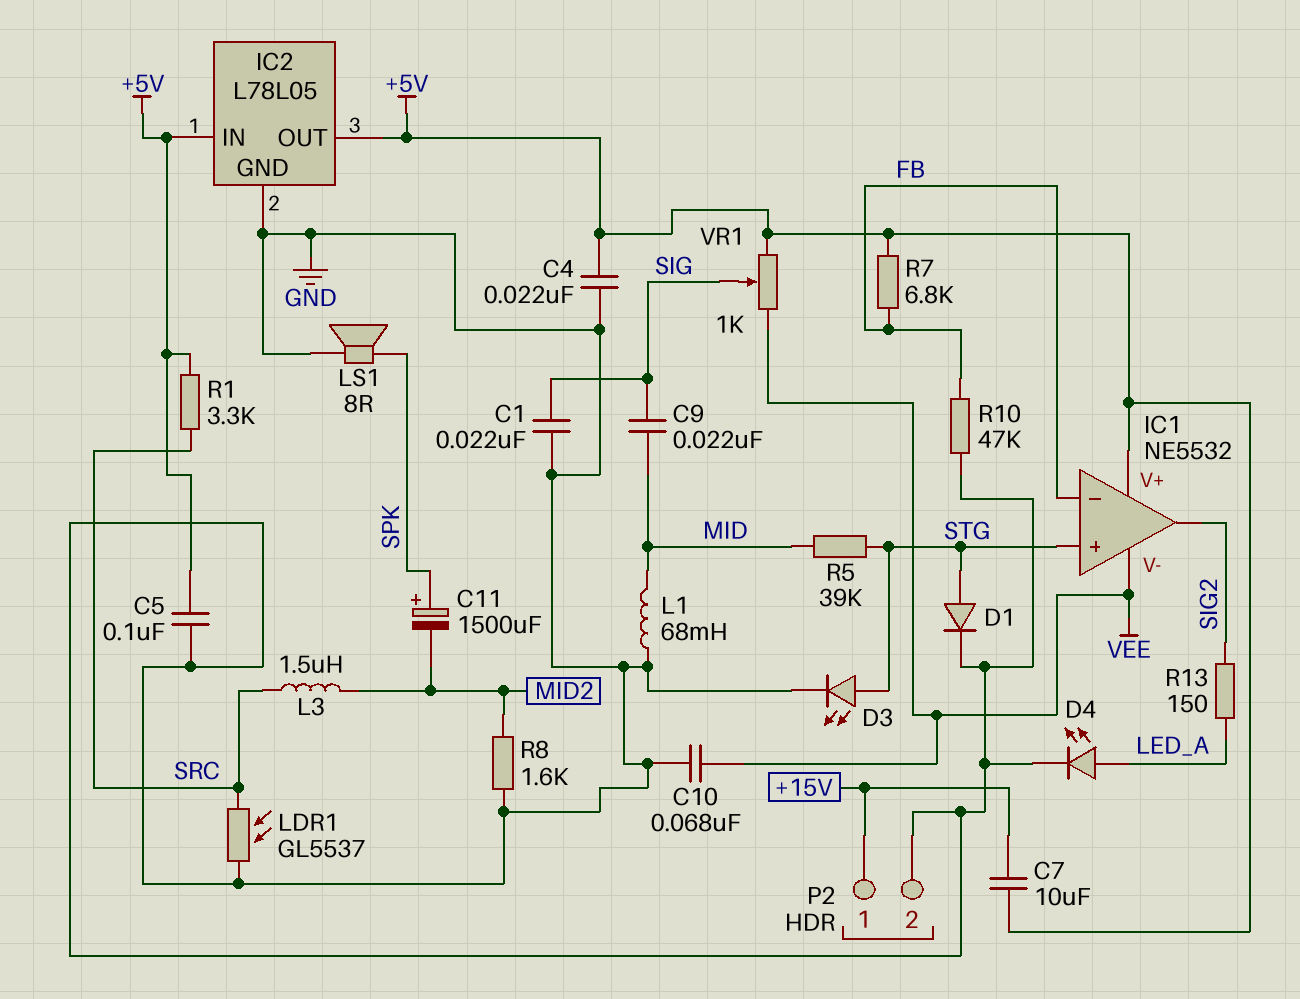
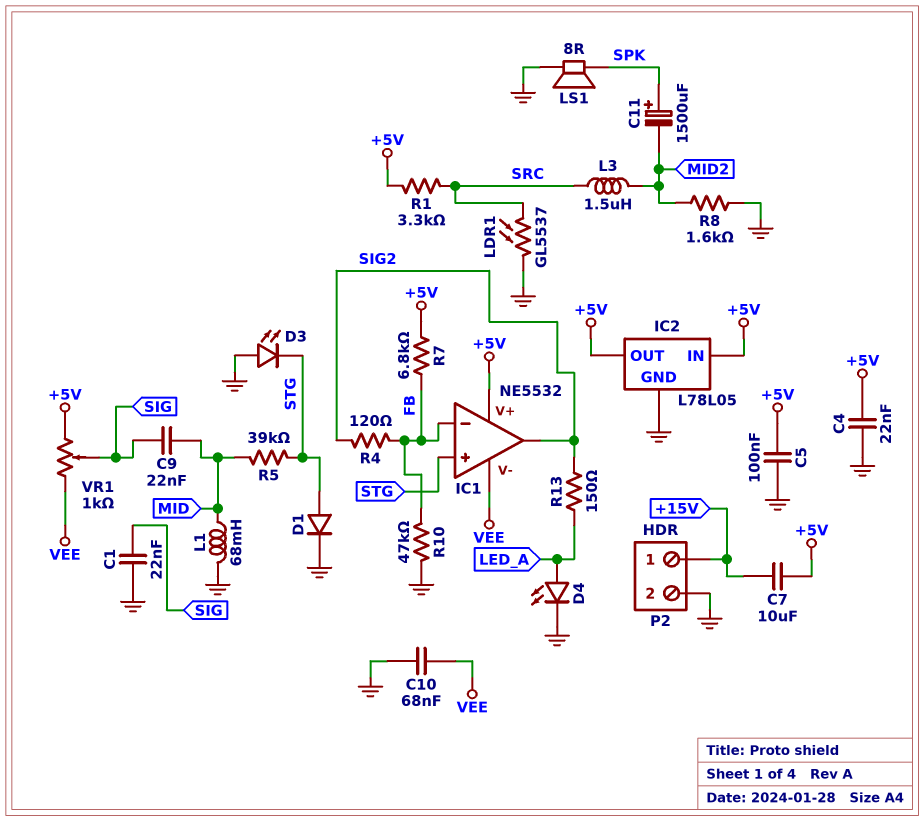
D3: LED (A STG, K GND) -> LED (A GND, K STG)
R4: none -> 120 (FB, SIG2)

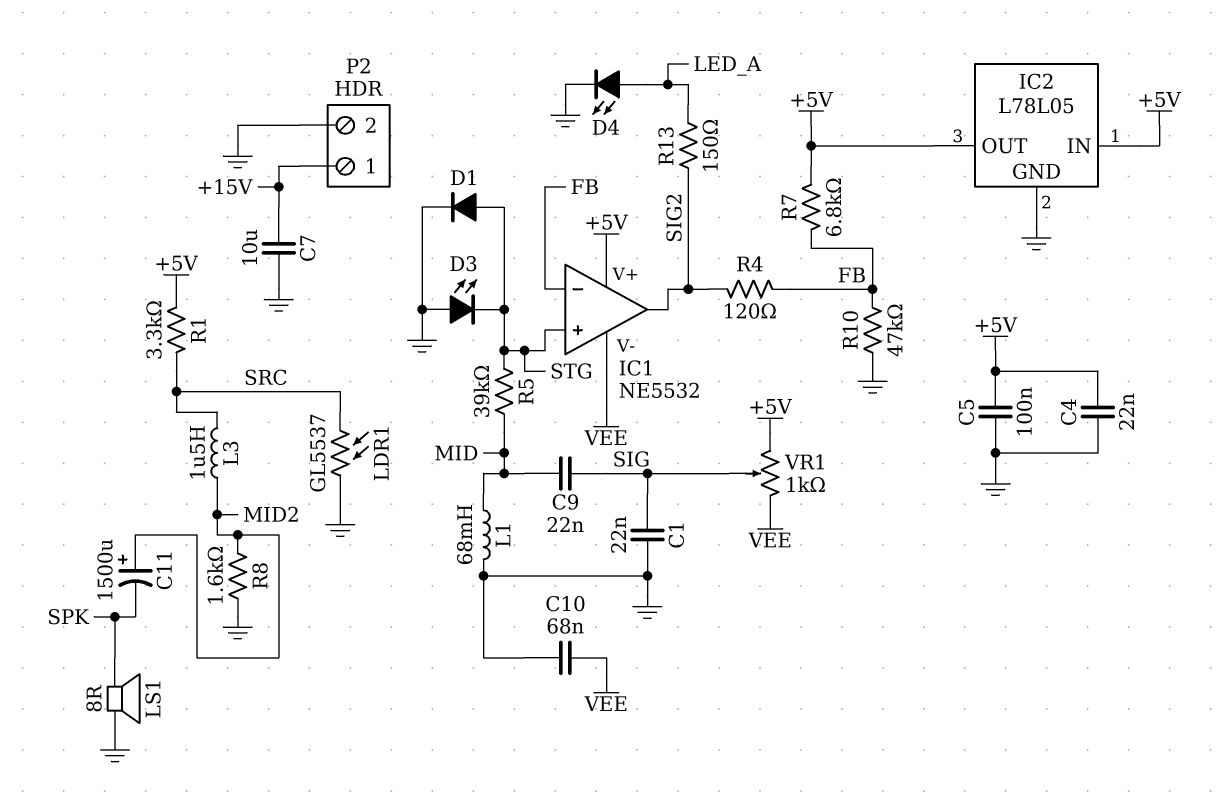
C7: 10uF (+5V, +15V) -> 10uF (+15V, GND)
C11: 1500uF (plus SPK, minus MID2) -> 1500uF (plus MID2, minus SPK)

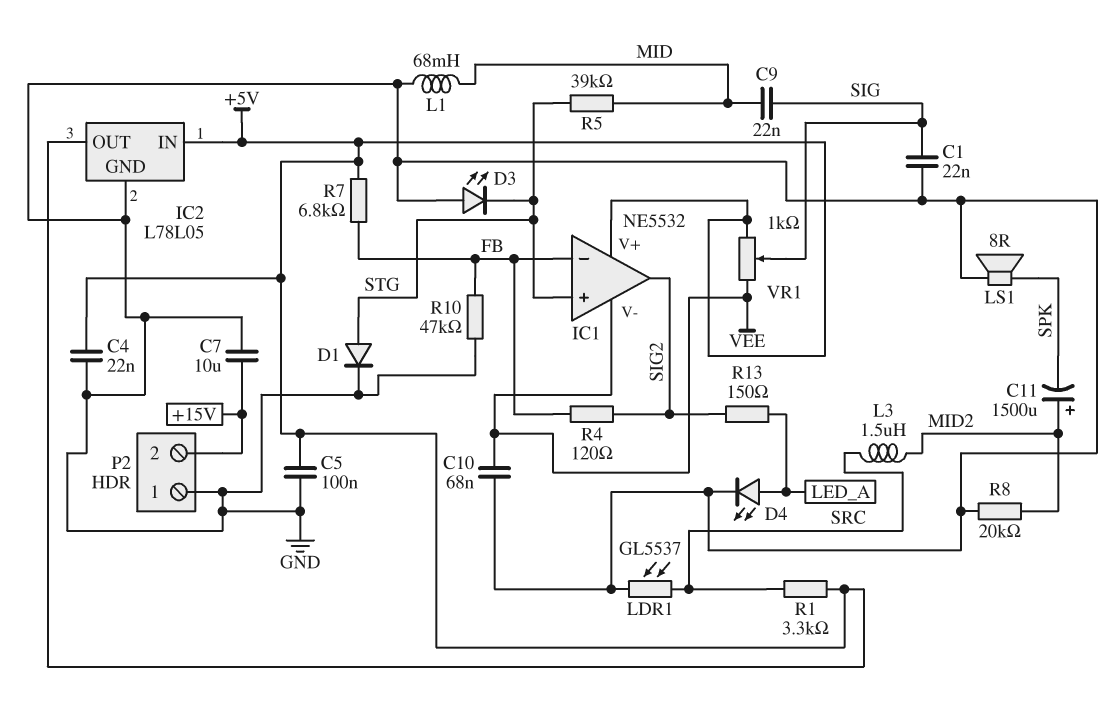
P2 pin 1: +15V -> GND
P2 pin 2: GND -> +15V
R8: 1.6k (GND, MID2) -> 20k (GND, MID2)

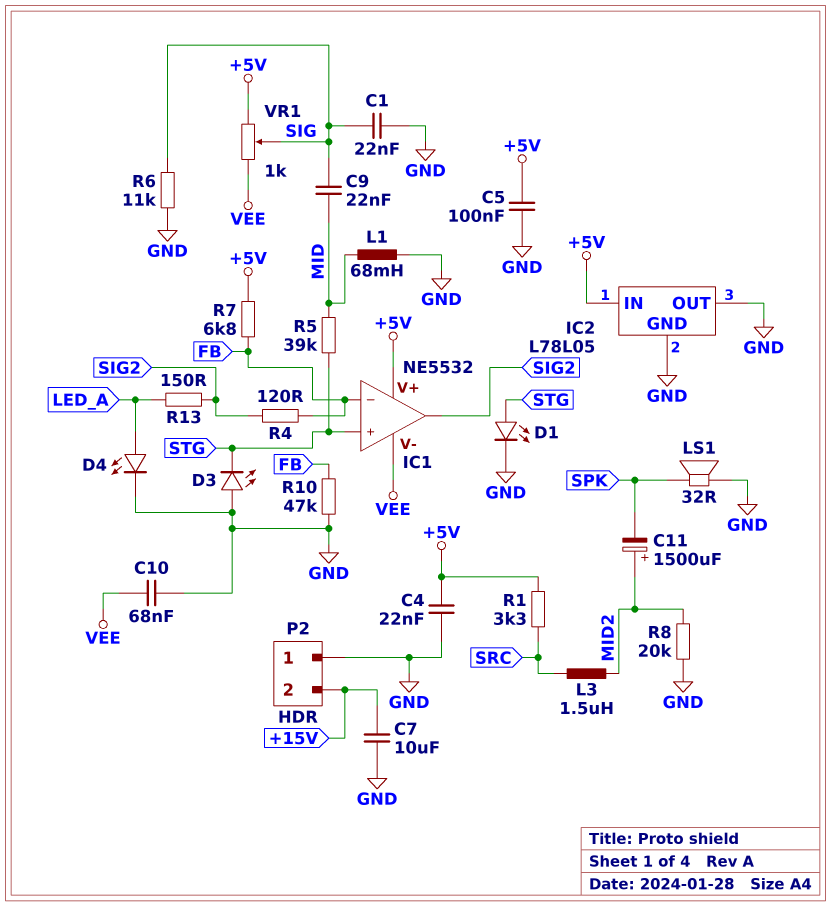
D1: diode (A STG, K GND) -> LED (A STG, K GND)
IC2 pin OUT: +5V -> GND
LDR1: GL5537 (GND, SRC) -> none
LS1: speaker 8R (GND, SPK) -> speaker 32R (GND, SPK)
R6: none -> 11k (GND, SIG)

